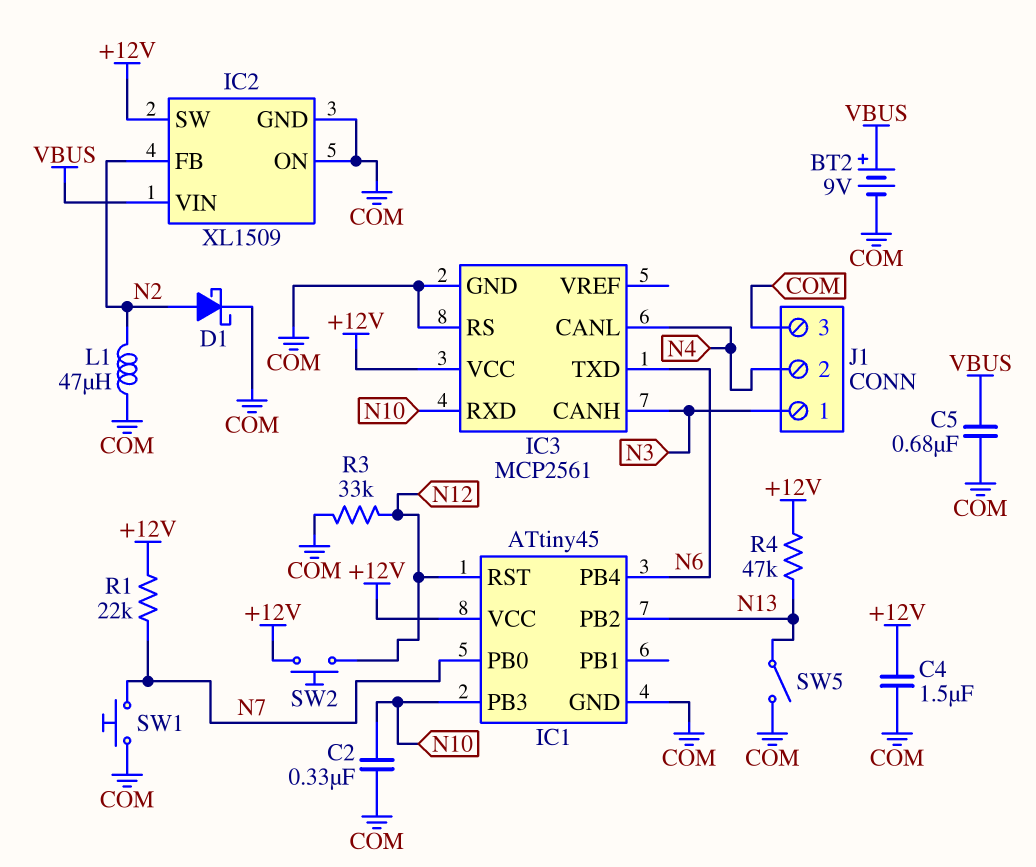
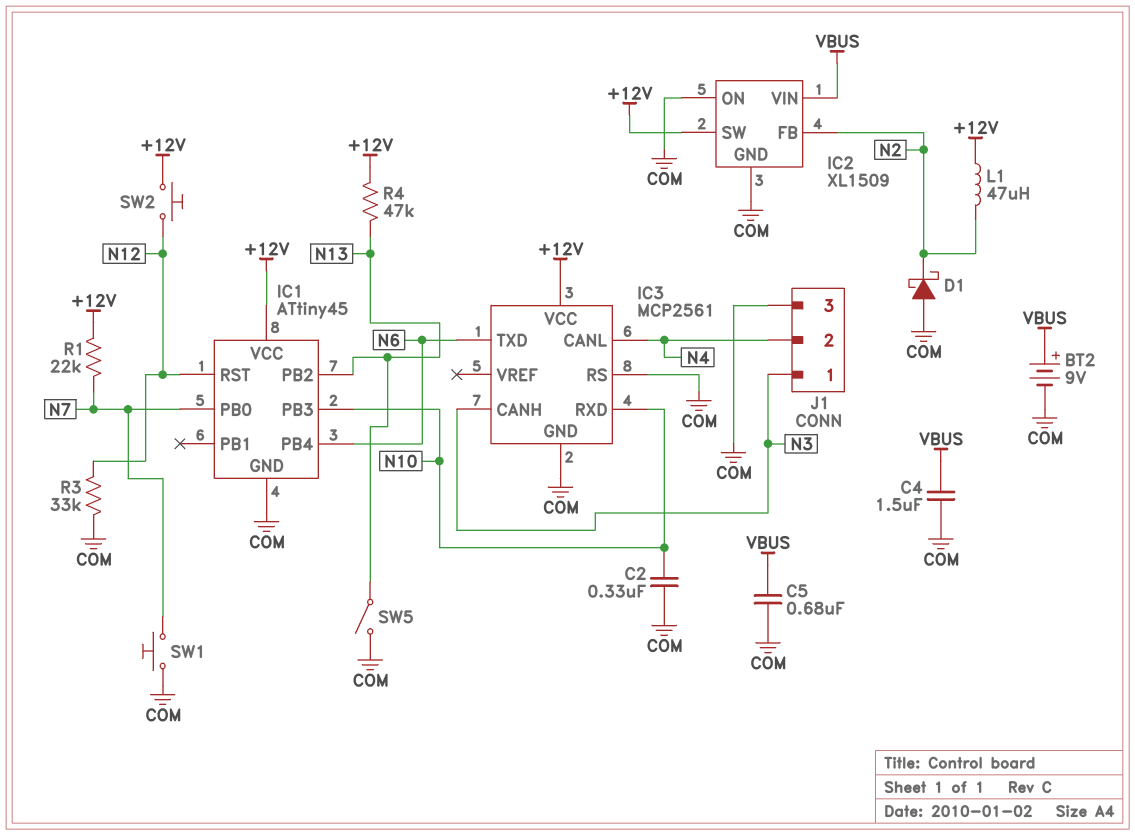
C4: 1.5uF (+12V, COM) -> 1.5uF (COM, VBUS)
D1: schottky (A N2, K COM) -> schottky (A COM, K N2)
L1: 47uH (COM, N2) -> 47uH (+12V, N2)

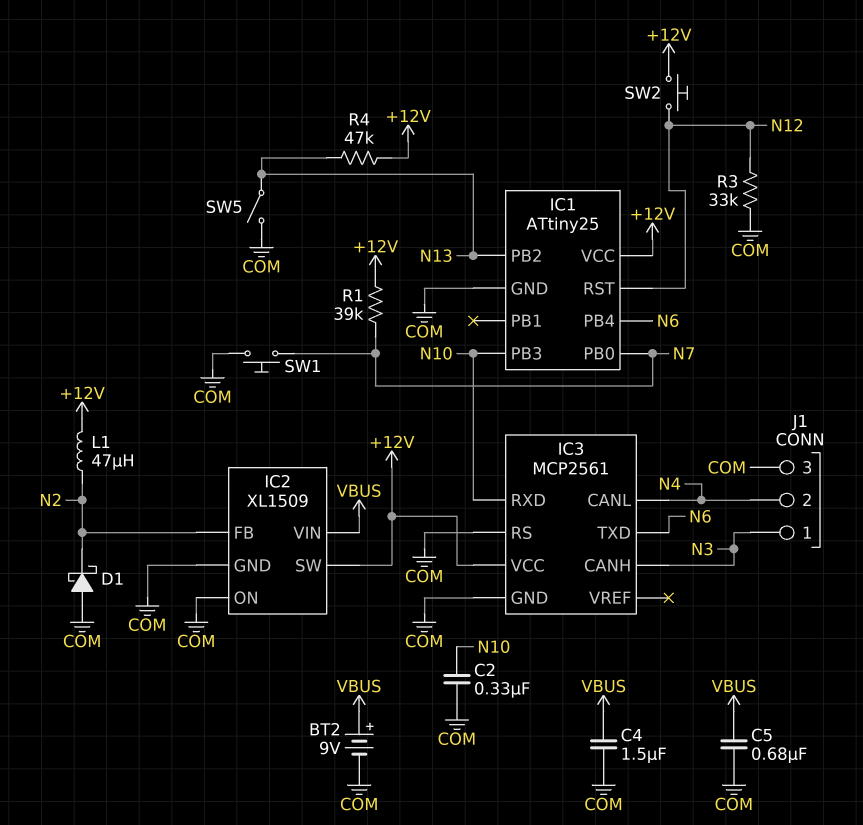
IC1: ATtiny45 -> ATtiny25
R1: 22k (+12V, N7) -> 39k (+12V, N7)

